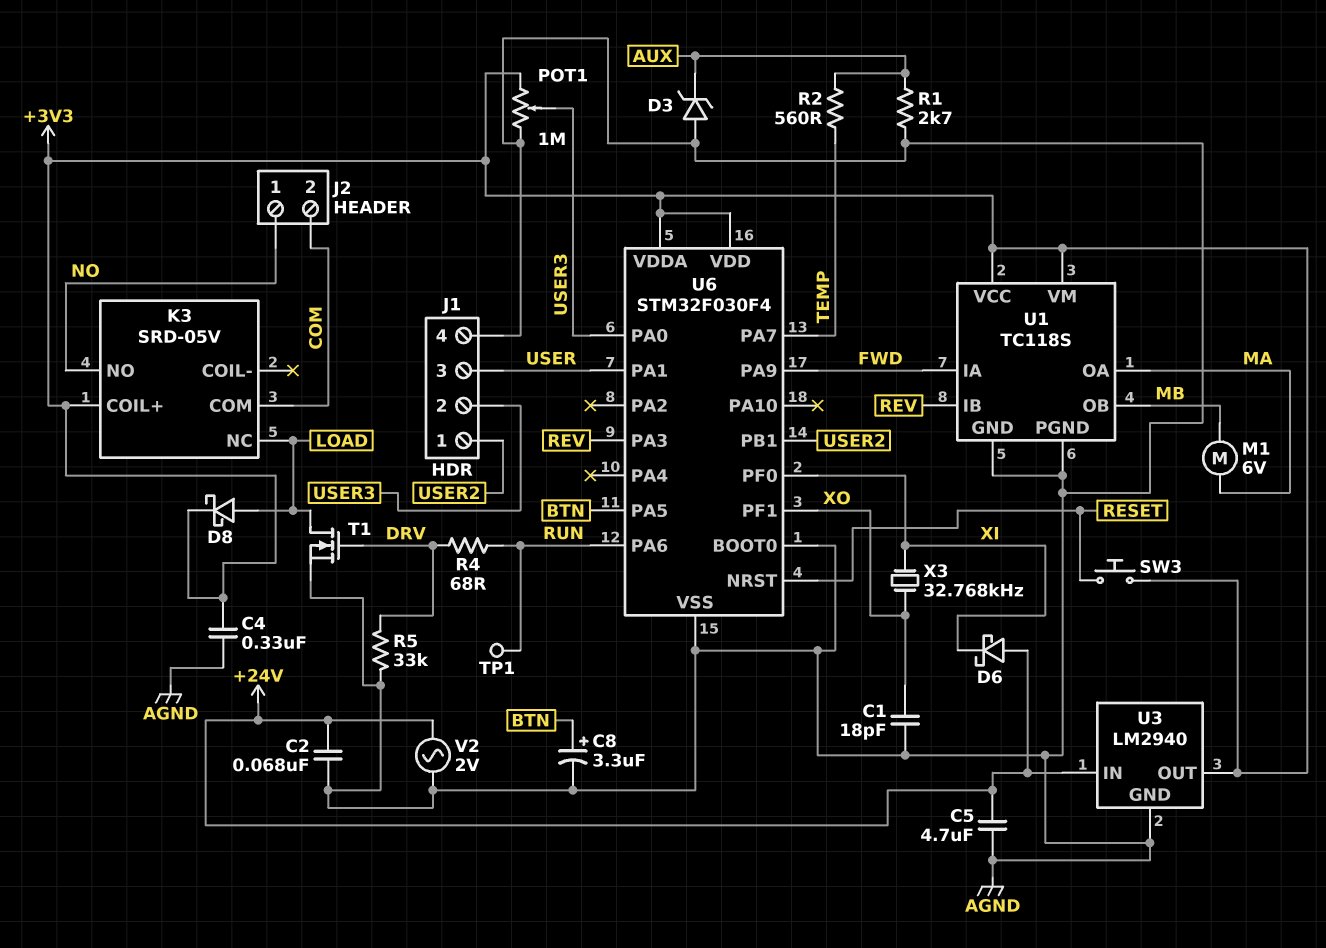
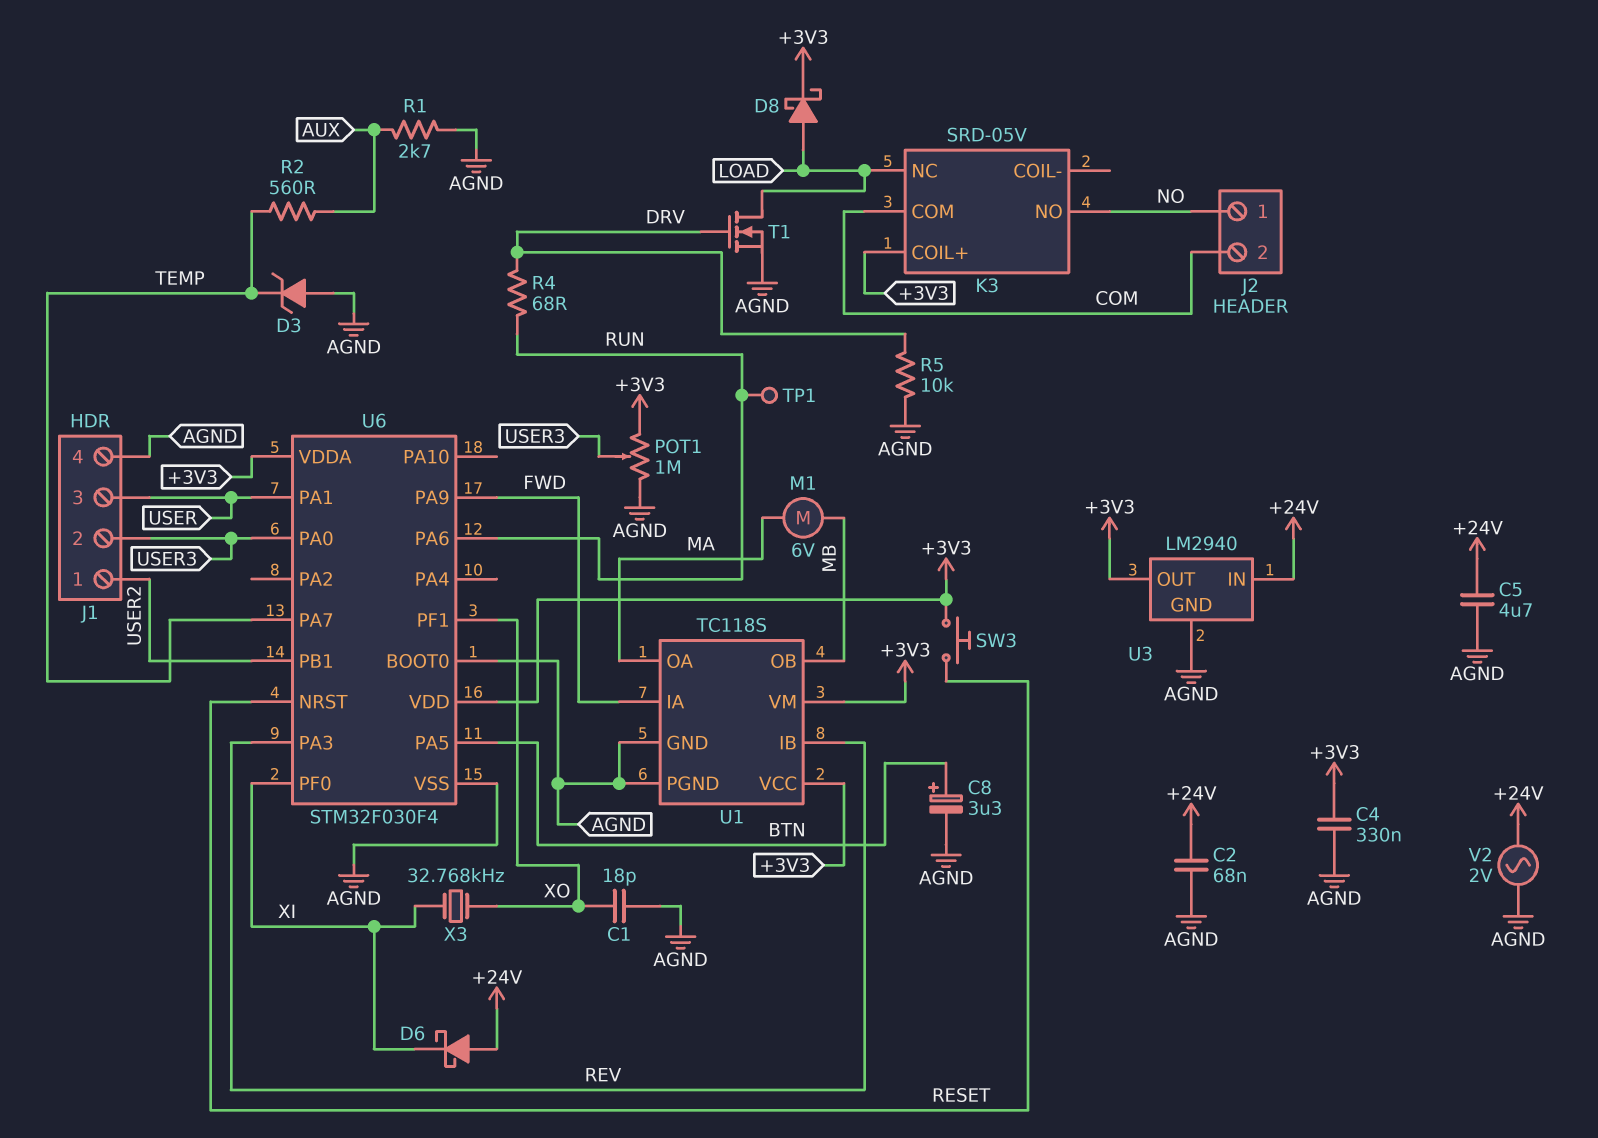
D3: zener (A AGND, K AUX) -> zener (A AGND, K TEMP)
R5: 33k (AGND, DRV) -> 10k (AGND, DRV)

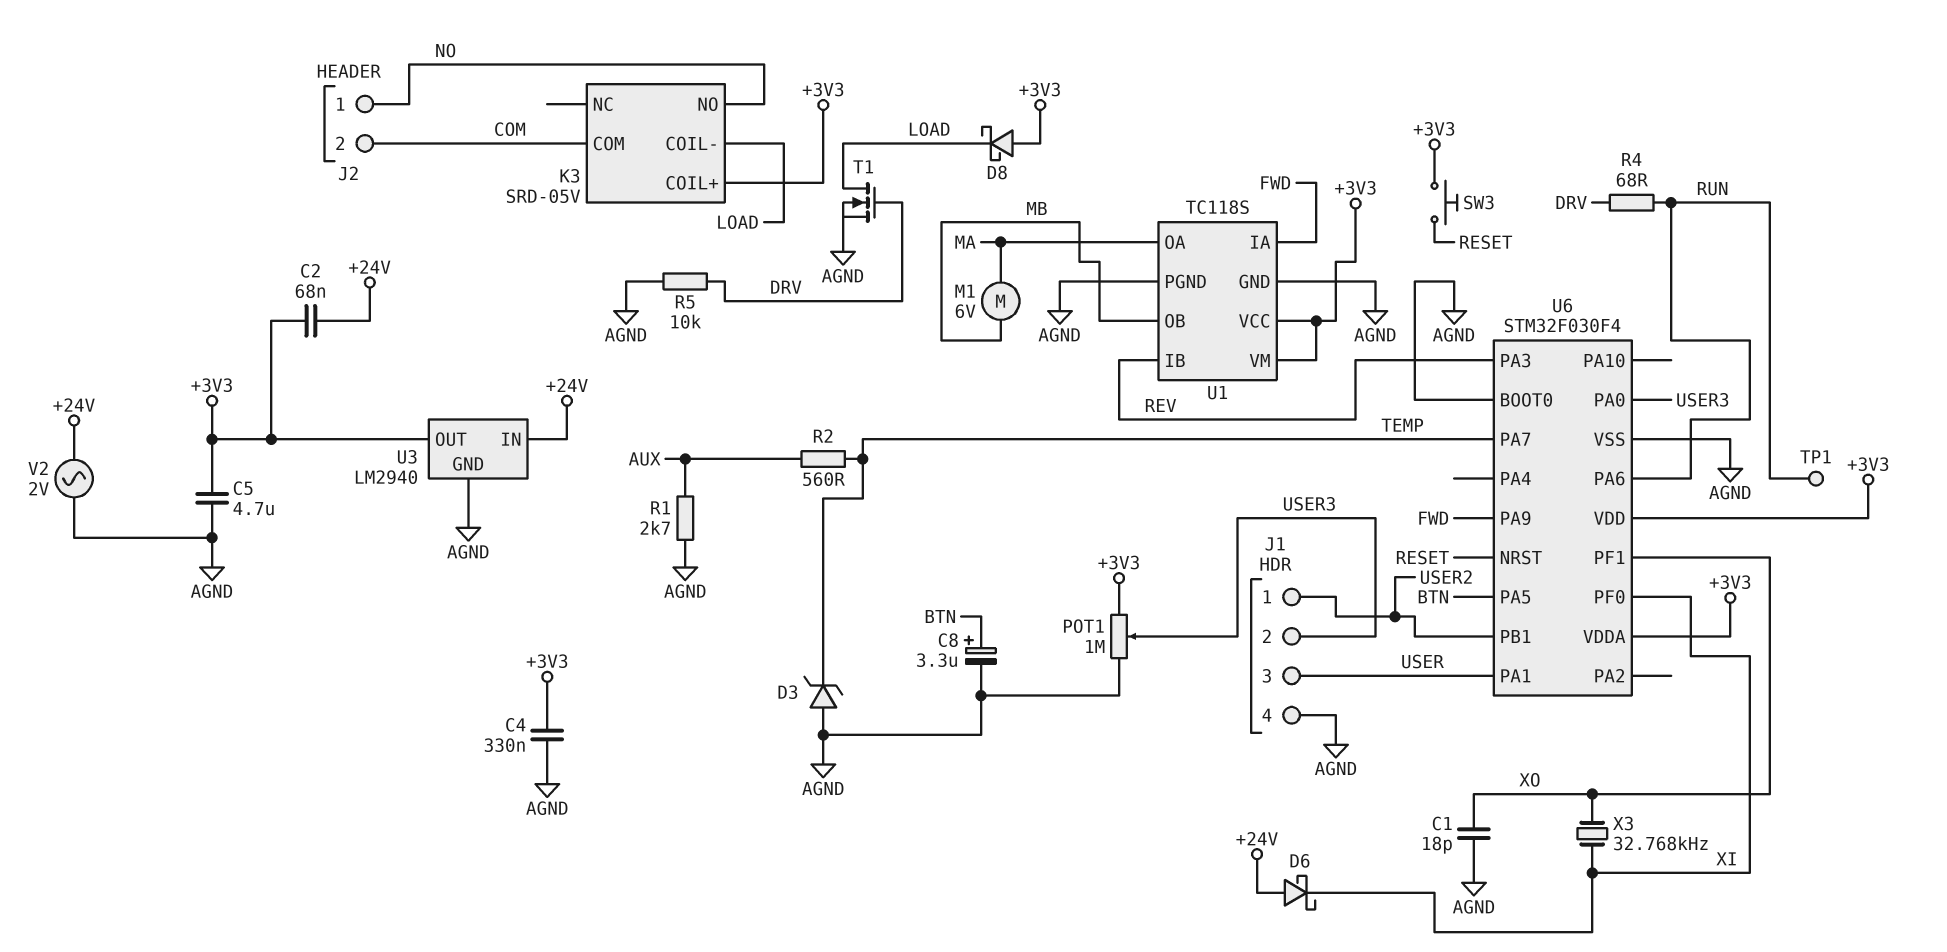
C2: 68nF (+24V, AGND) -> 68nF (+3V3, +24V)
C5: 4.7uF (+24V, AGND) -> 4.7uF (+3V3, AGND)
D8: schottky (A LOAD, K +3V3) -> schottky (A +3V3, K LOAD)
K3 pin COIL-: none -> LOAD
K3 pin NC: LOAD -> none

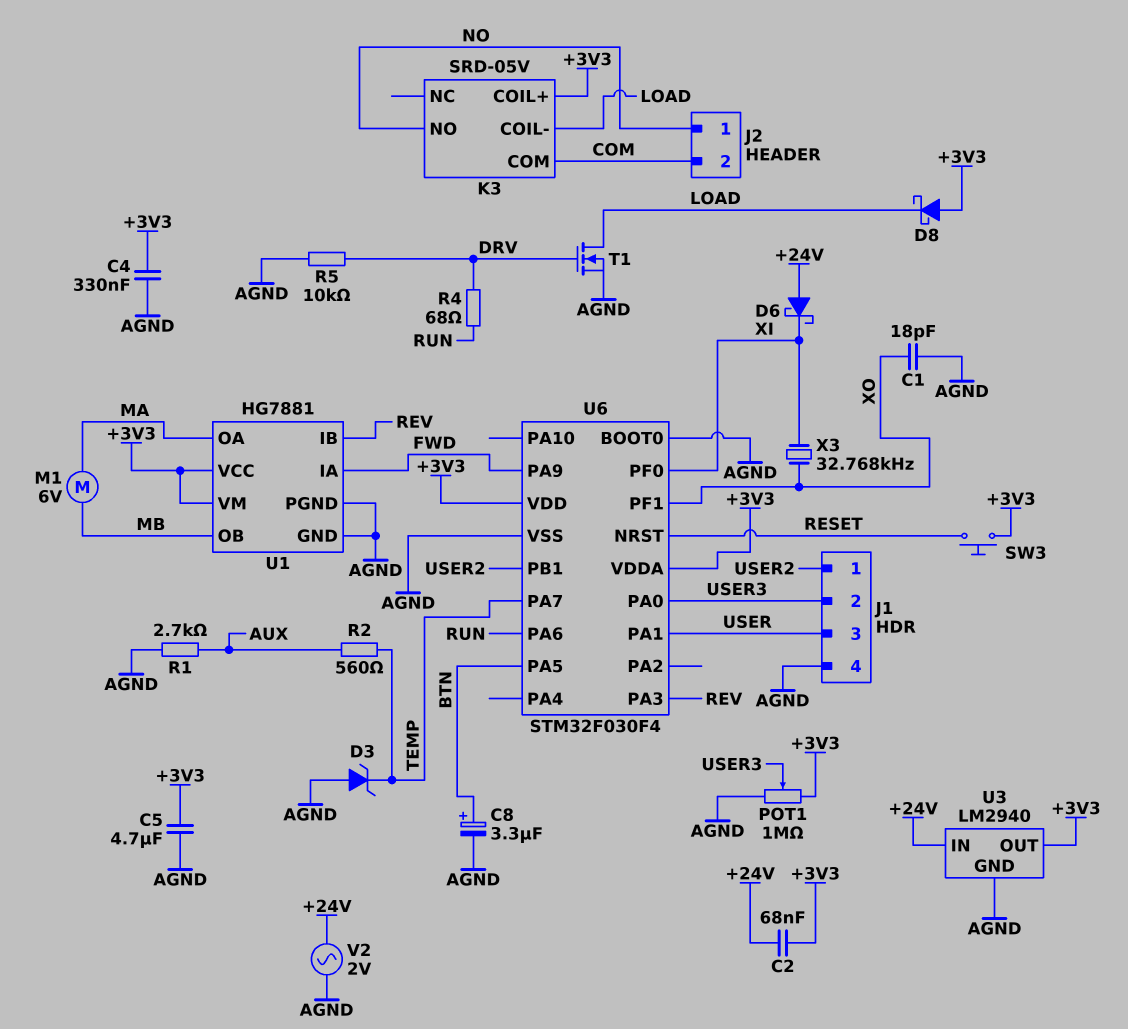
TP1: test point (RUN) -> none
U1: TC118S -> HG7881

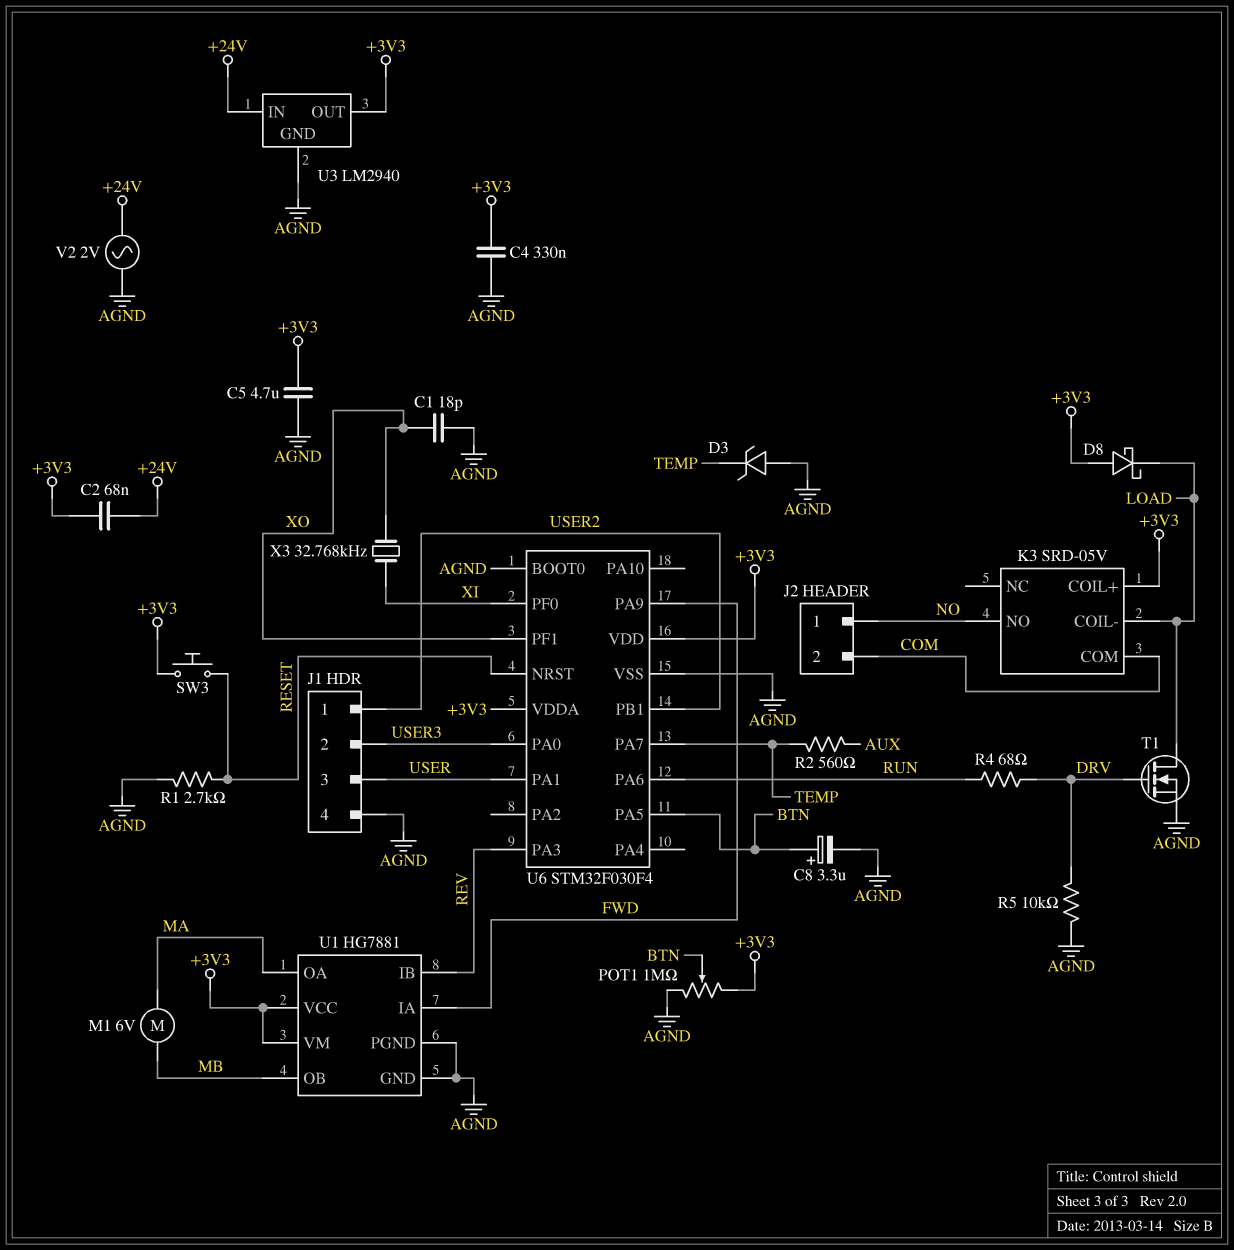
D6: schottky (A +24V, K XI) -> none
POT1: 1M (+3V3, AGND, wiper USER3) -> 1M (+3V3, AGND, wiper BTN)
R1: 2.7k (AGND, AUX) -> 2.7k (AGND, RESET)

